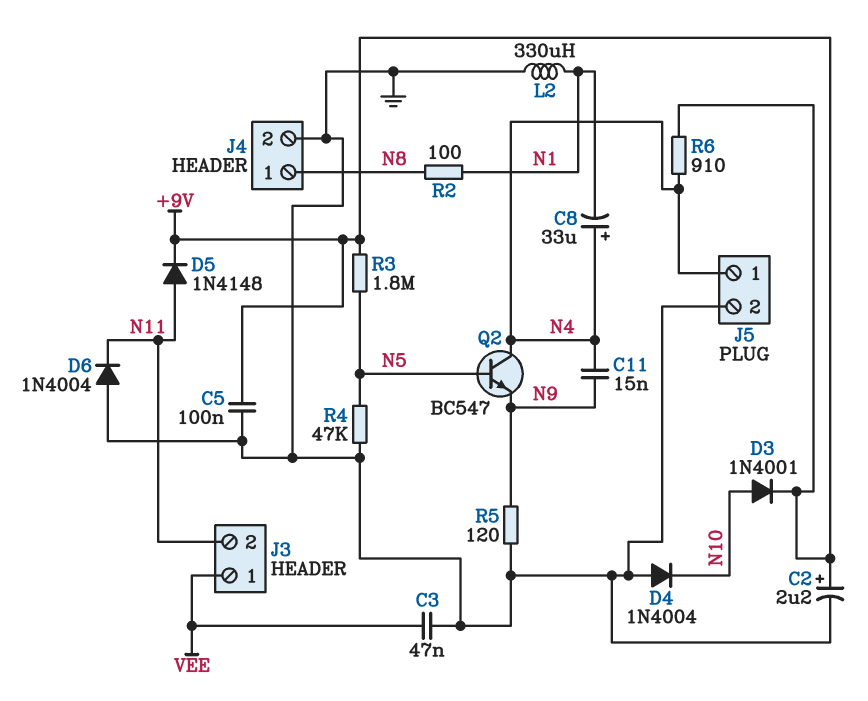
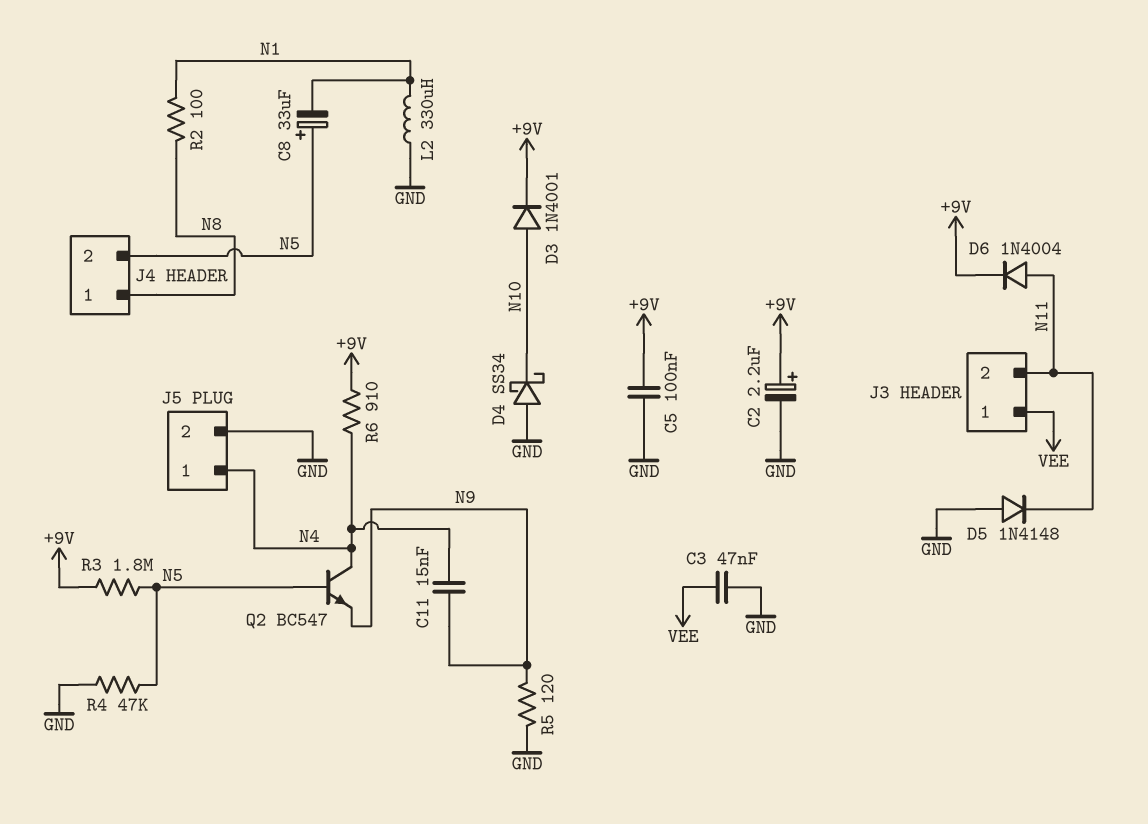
C8: 33uF (plus N4, minus N1) -> 33uF (plus N5, minus N1)
D4: diode 1N4004 (A GND, K N10) -> schottky SS34 (A GND, K N10)
D5: diode 1N4148 (A N11, K +9V) -> diode 1N4148 (A GND, K N11)
D6: diode 1N4004 (A GND, K N11) -> diode 1N4004 (A N11, K +9V)
J4 pin 2: GND -> N5

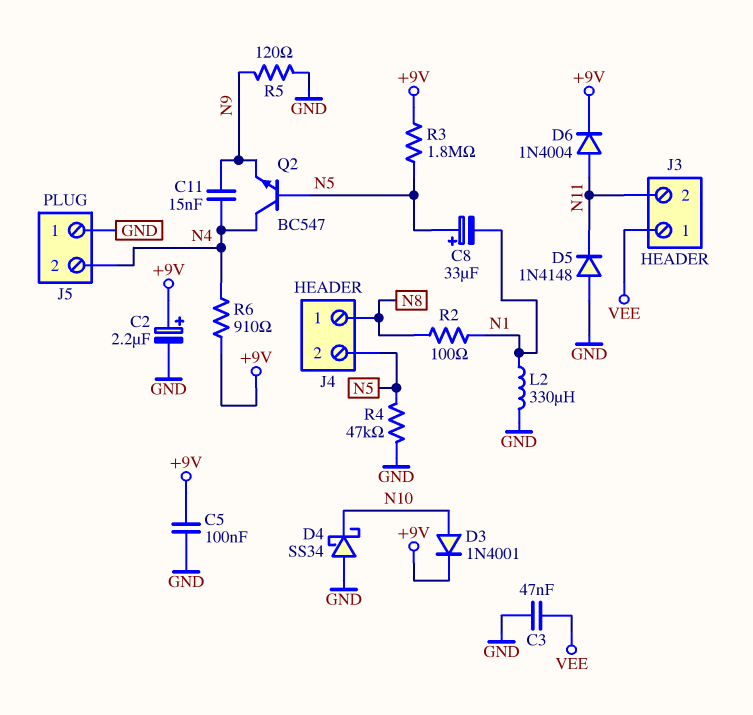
J5 pin 1: N4 -> GND
J5 pin 2: GND -> N4

